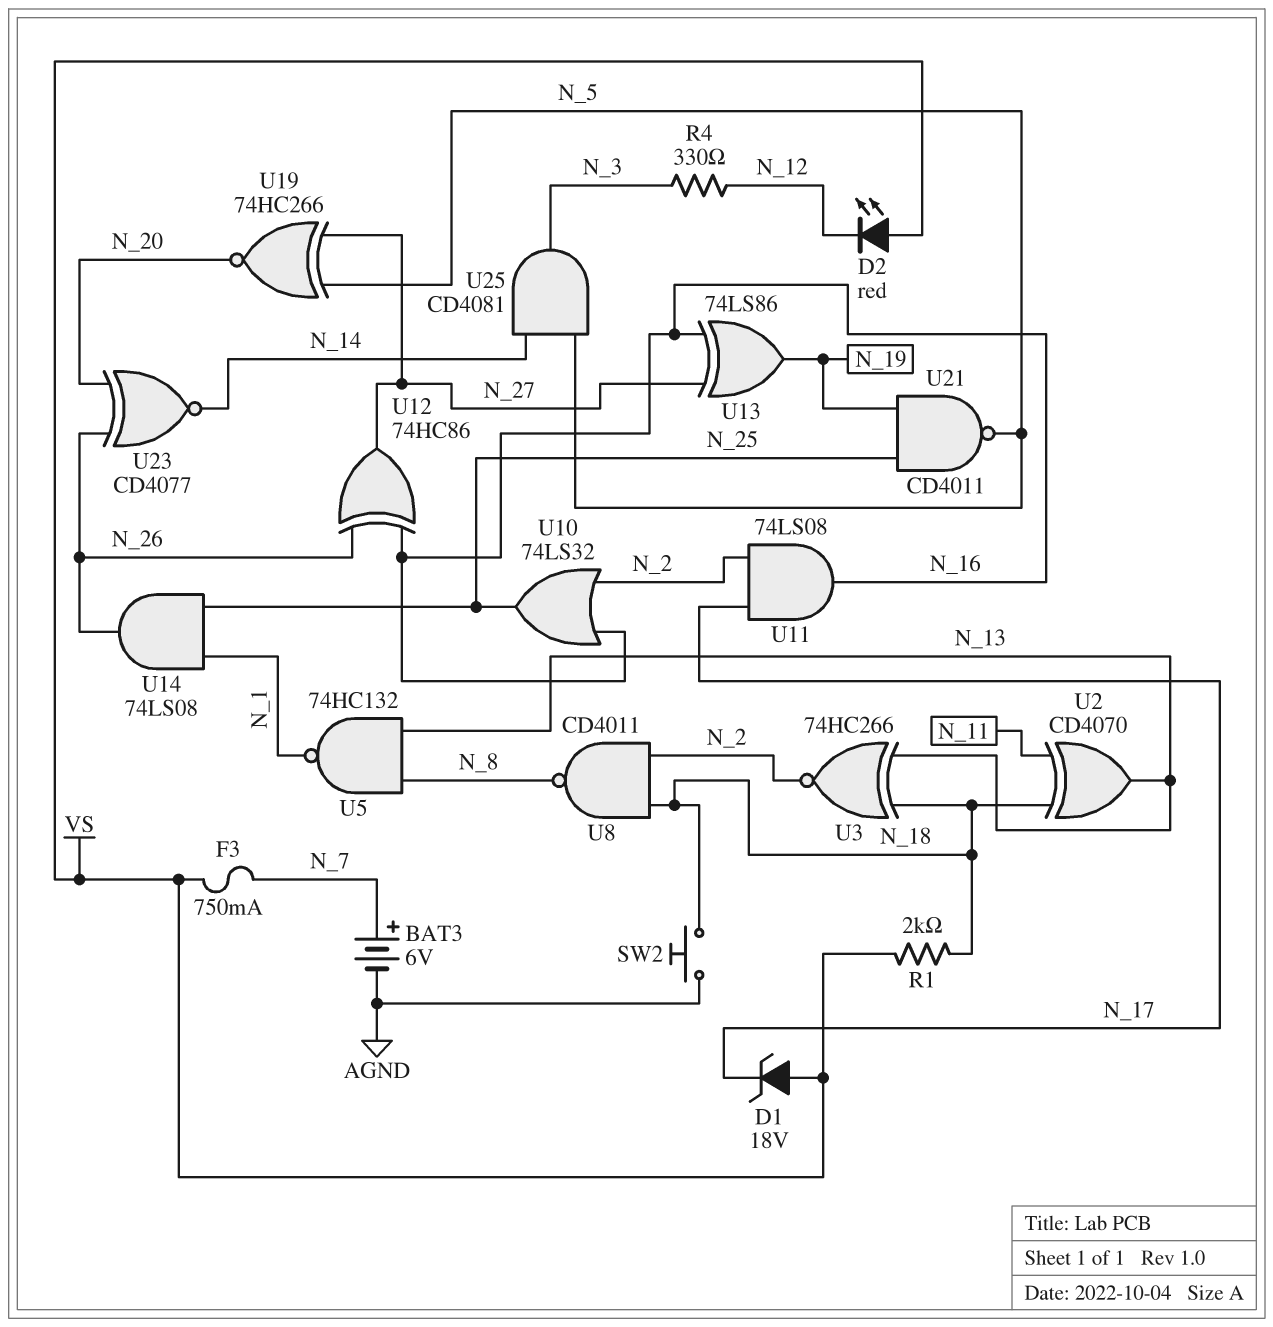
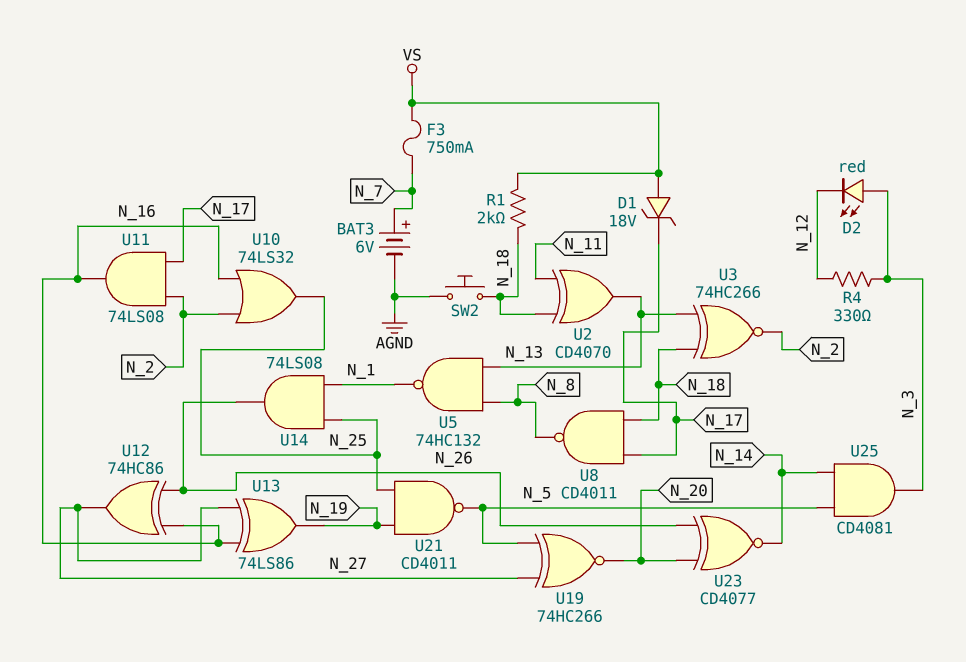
D2: LED red (A VS, K N_12) -> LED red (A N_3, K N_12)
U8: NAND CD4011 (in N_2, in N_18, out N_8) -> NAND CD4011 (in N_17, in N_18, out N_8)

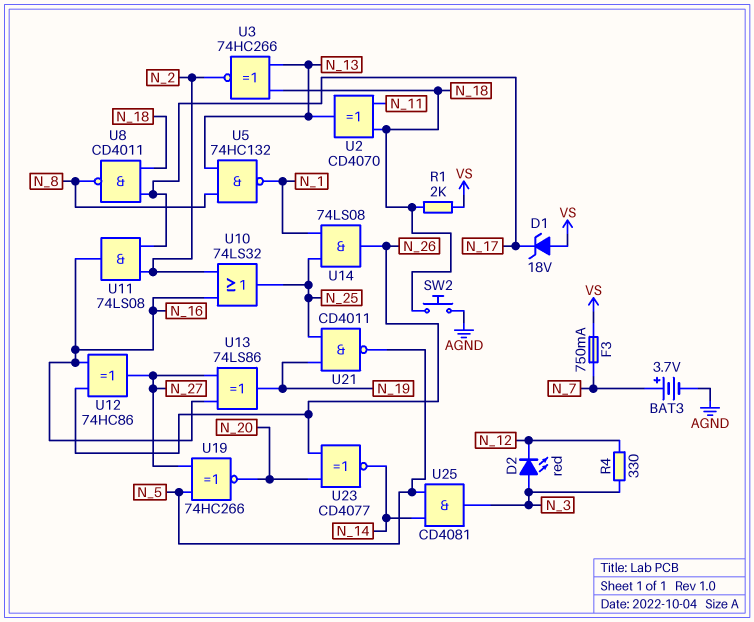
BAT3: 6V (plus N_7, minus AGND) -> 3.7V (plus N_7, minus AGND)

